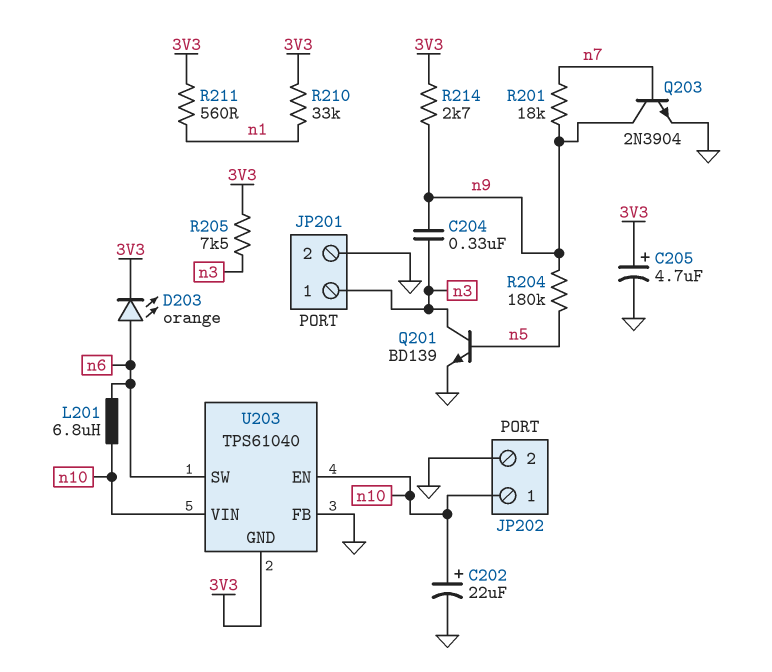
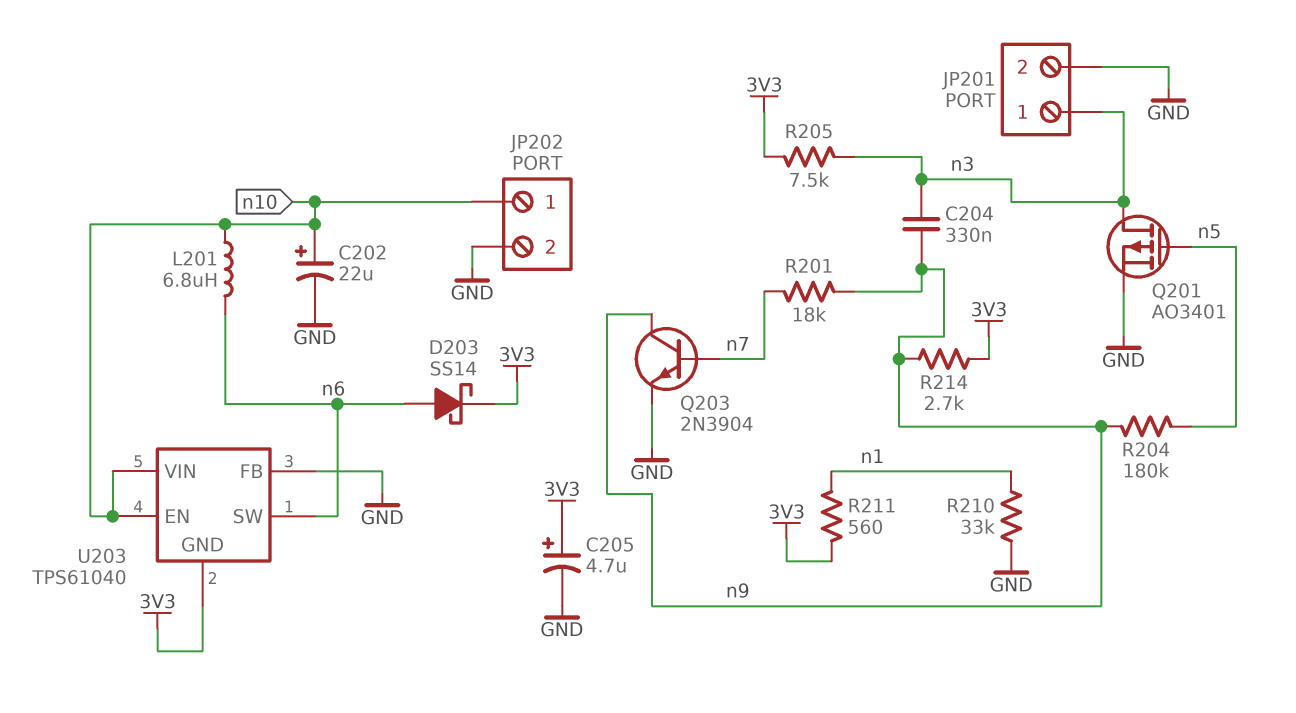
D203: LED orange (A n6, K 3V3) -> schottky SS14 (A n6, K 3V3)
Q201: NPN BD139 (B n5, C n3, E GND) -> PMOS AO3401 (G n5, D n3, S GND)
R210: 33k (3V3, n1) -> 33k (GND, n1)

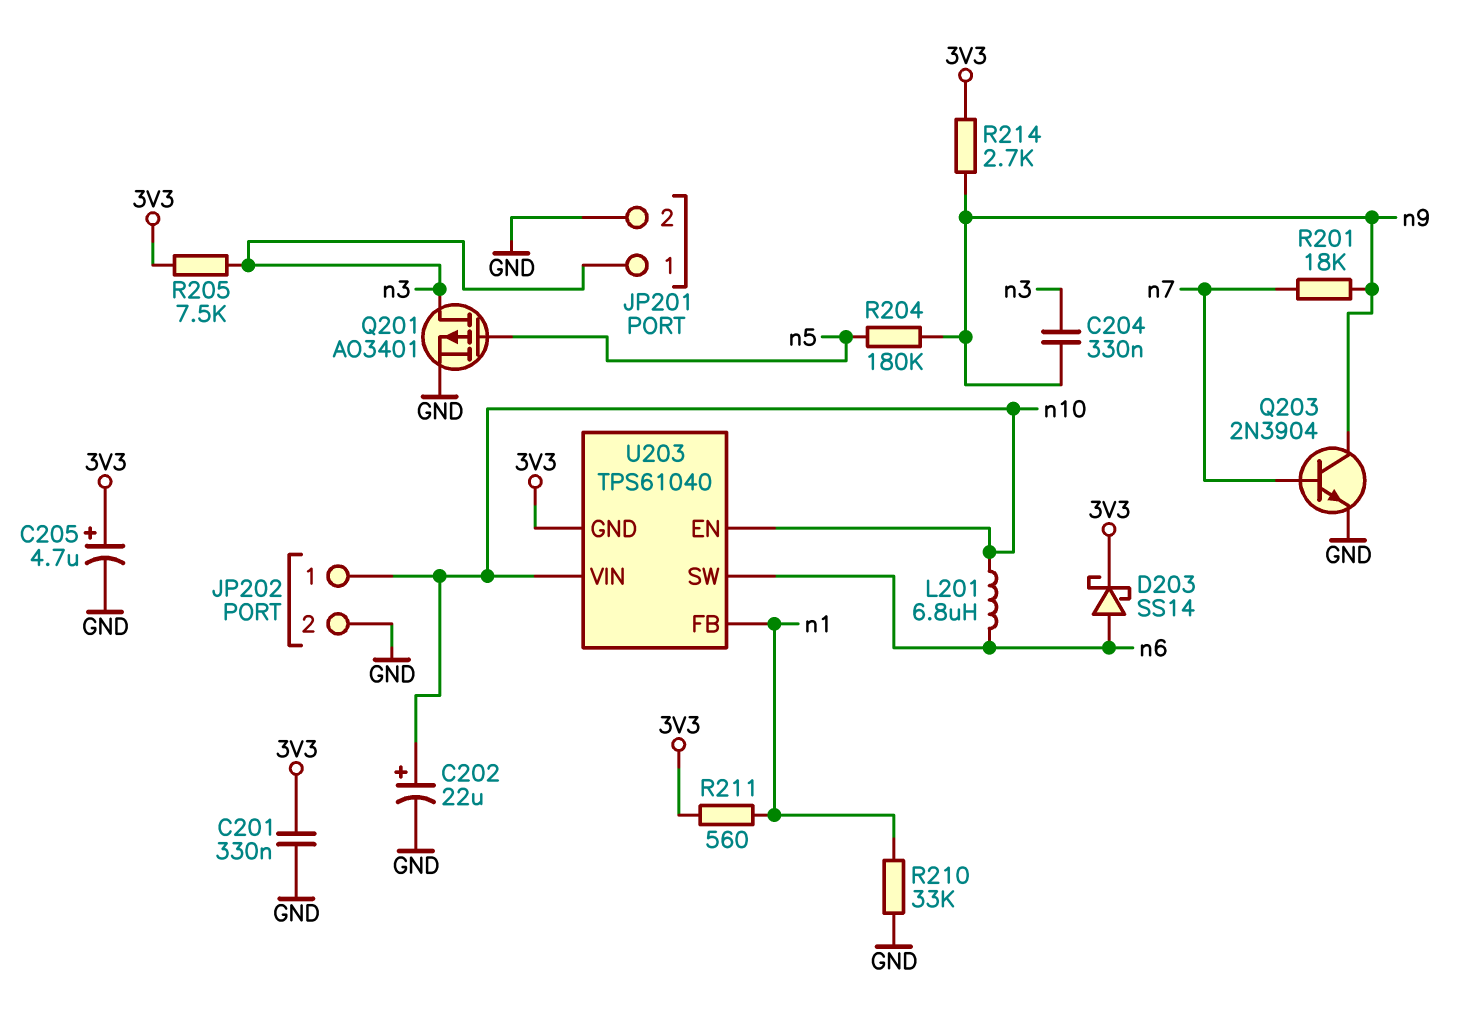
C201: none -> 330nF (3V3, GND)
U203 pin FB: GND -> n1

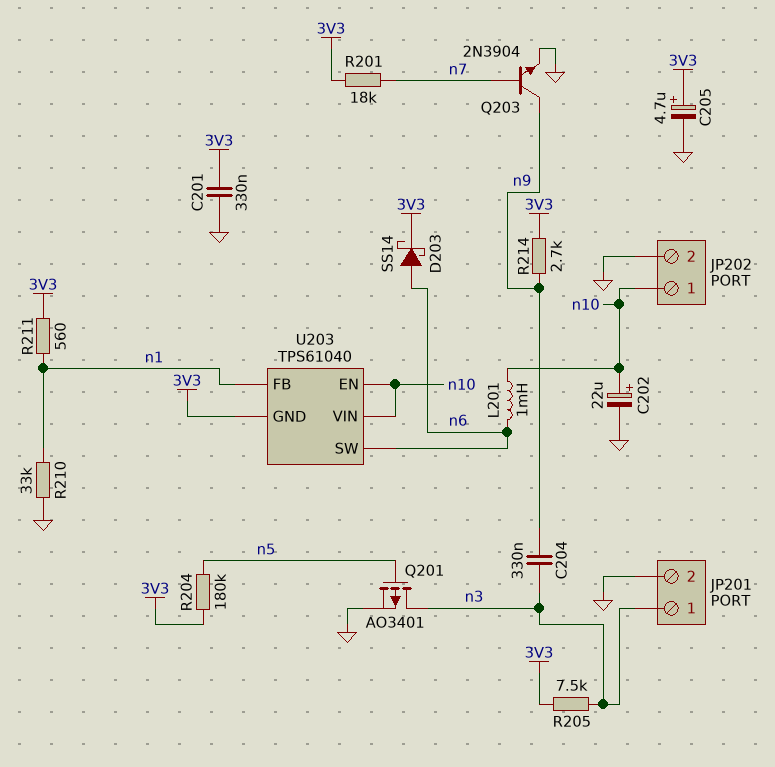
L201: 6.8uH (n6, n10) -> 1mH (n6, n10)
R201: 18k (n7, n9) -> 18k (3V3, n7)
R204: 180k (n5, n9) -> 180k (3V3, n5)

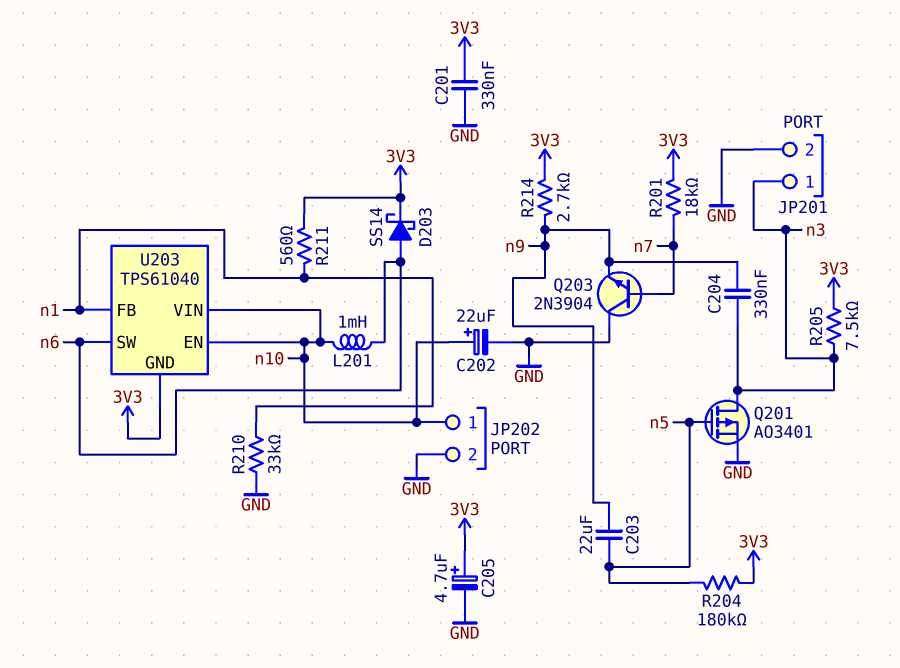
C203: none -> 22uF (n5, n9)
Q203: NPN 2N3904 (B n7, C n9, E GND) -> NPN 2N3904 (B n7, C GND, E n9)

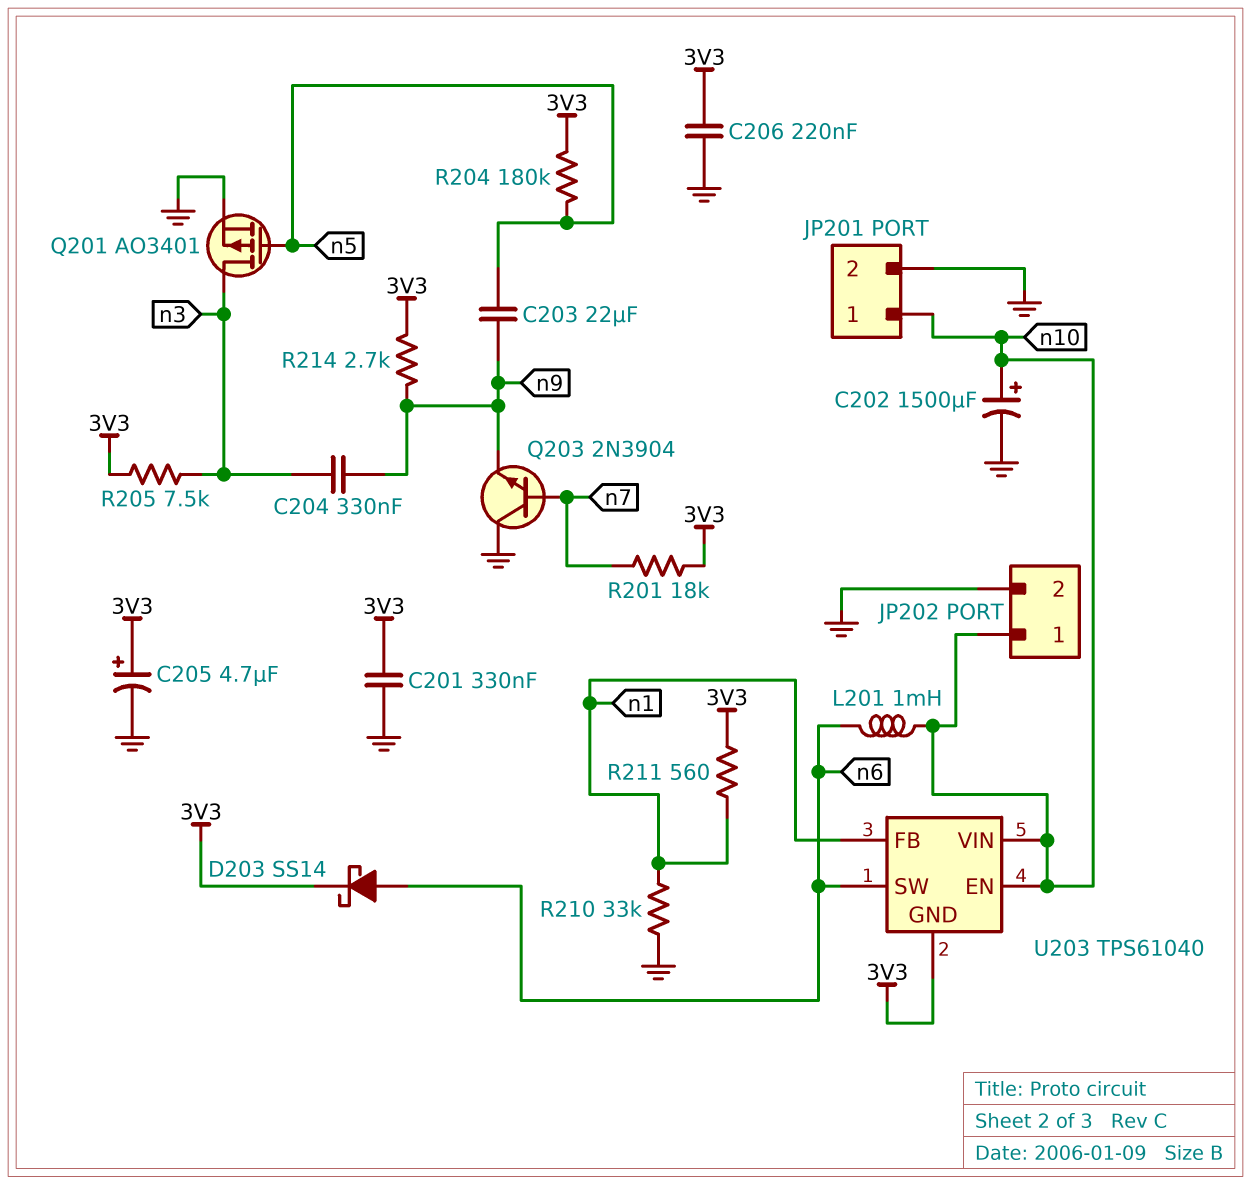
C202: 22uF (plus n10, minus GND) -> 1500uF (plus n10, minus GND)
C206: none -> 220nF (3V3, GND)
JP201 pin 1: n3 -> n10

